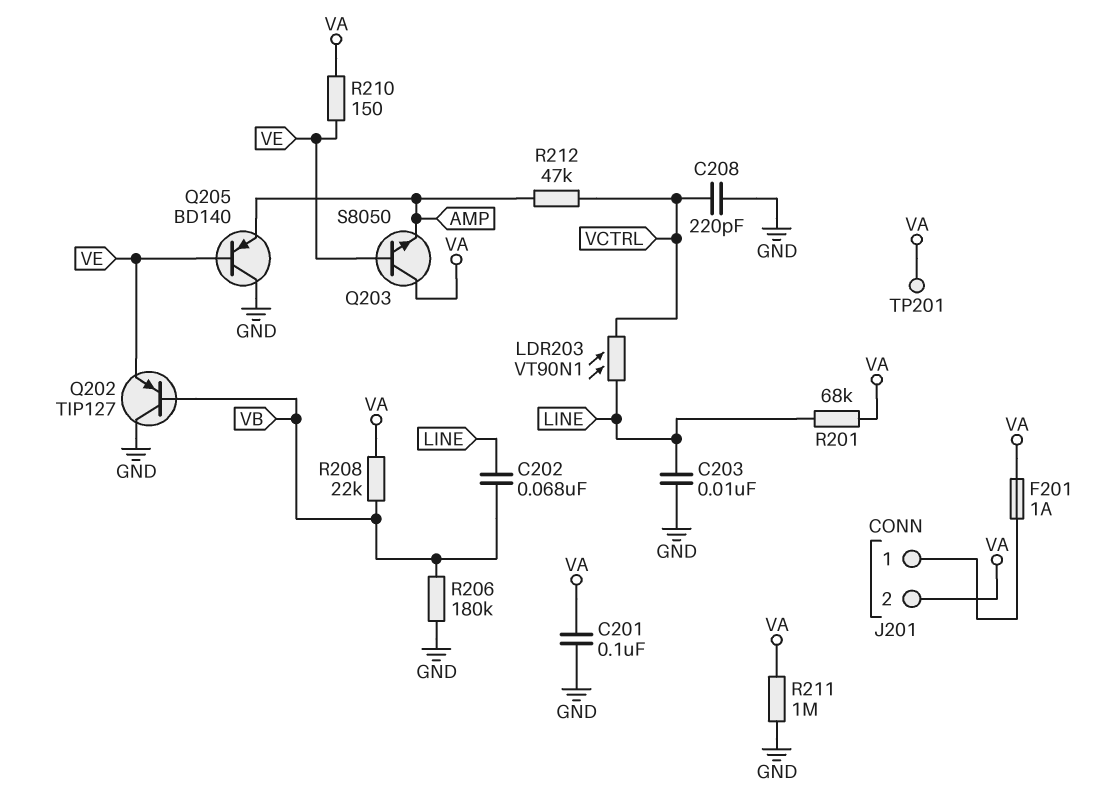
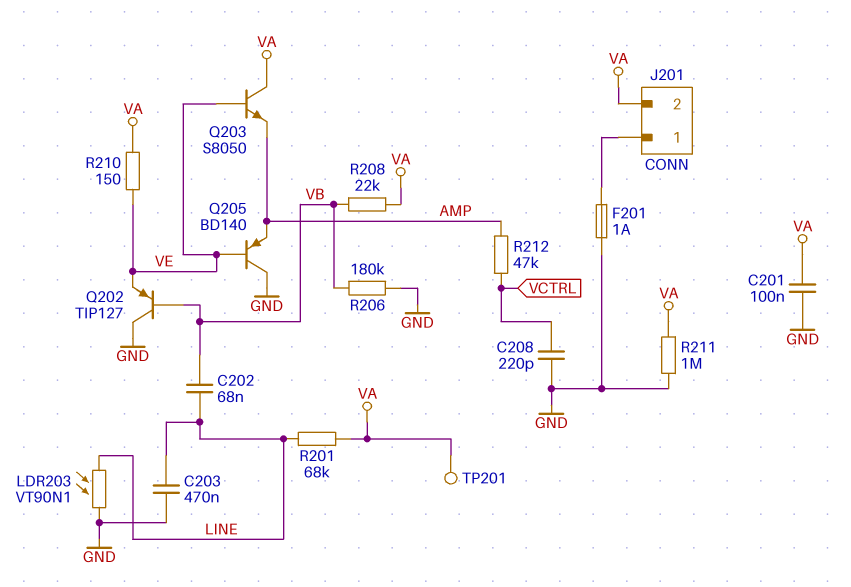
C203: 10nF (GND, LINE) -> 470nF (GND, LINE)
F201: 1A (J201/1, VA) -> 1A (GND, J201/1)
LDR203: VT90N1 (LINE, VCTRL) -> VT90N1 (GND, LINE)

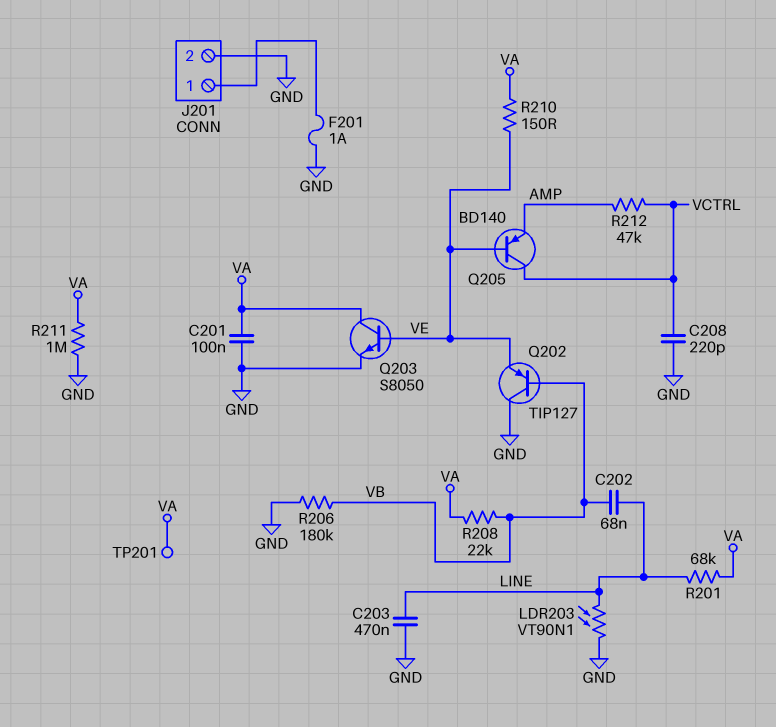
J201 pin 2: VA -> GND
Q203: NPN S8050 (B VE, C VA, E AMP) -> NPN S8050 (B VE, C VA, E GND)
Q205: PNP BD140 (B VE, C GND, E AMP) -> PNP BD140 (B VE, C VCTRL, E AMP)

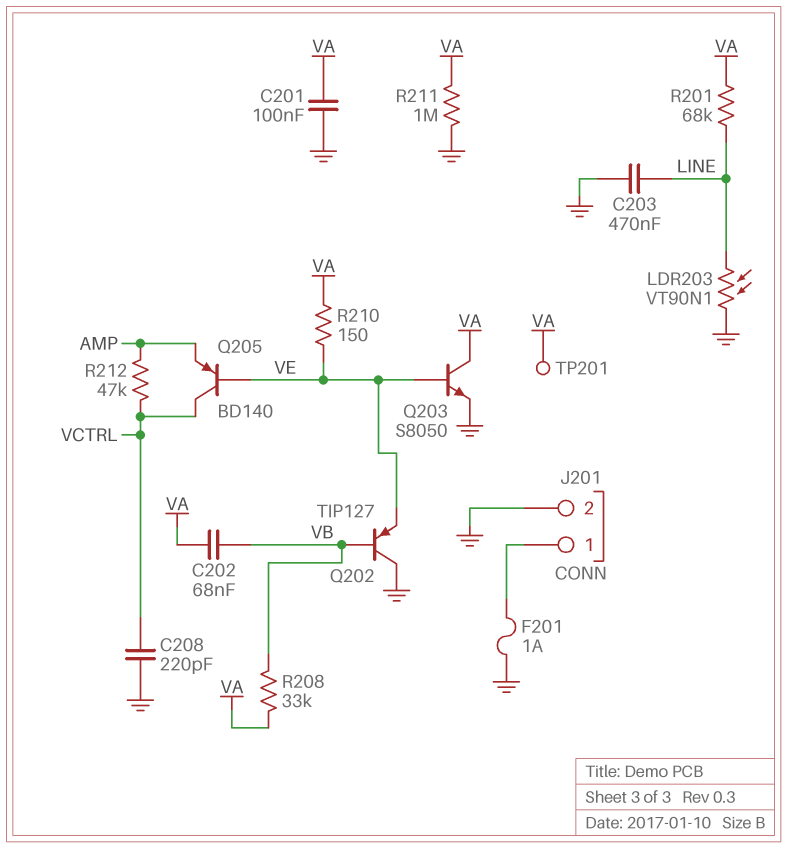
C202: 68nF (LINE, VB) -> 68nF (VA, VB)
R206: 180k (GND, VB) -> none
R208: 22k (VA, VB) -> 33k (VA, VB)

